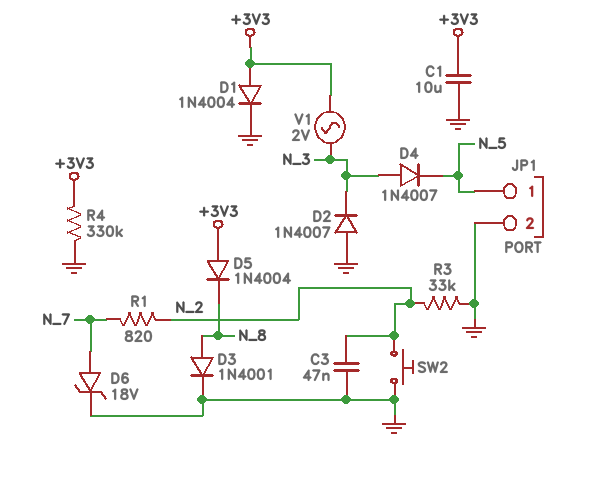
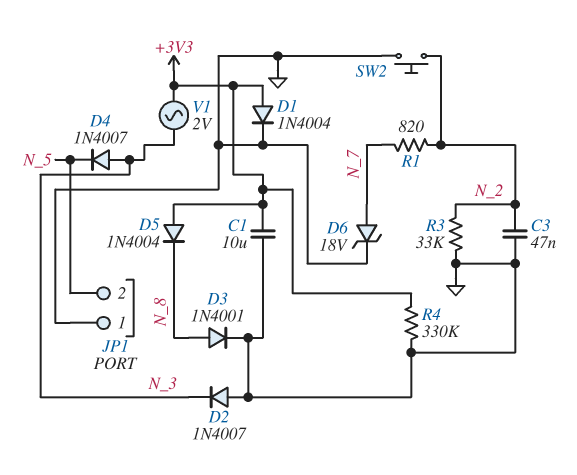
JP1 pin 1: N_5 -> GND
JP1 pin 2: GND -> N_5

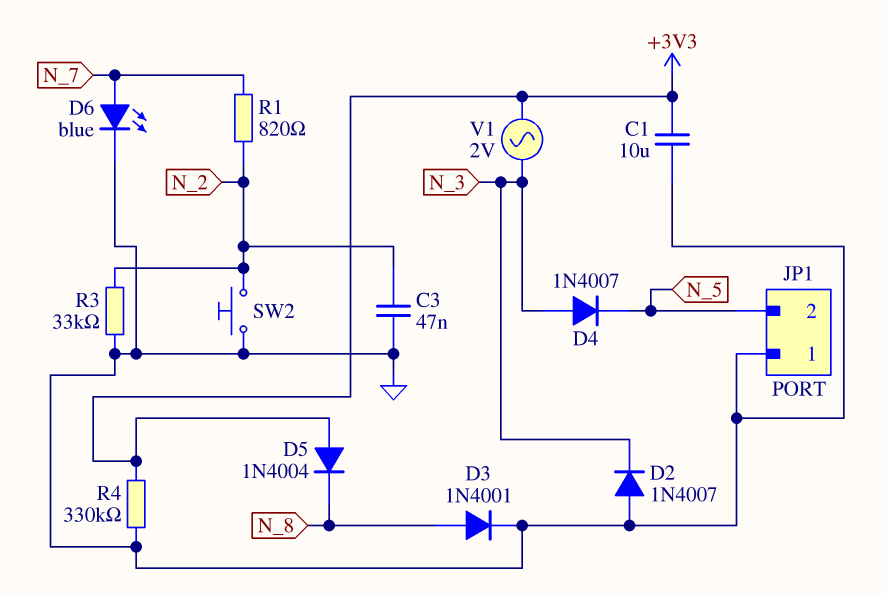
D1: diode 1N4004 (A +3V3, K GND) -> none
D6: zener 18V (A N_7, K GND) -> LED blue (A N_7, K GND)

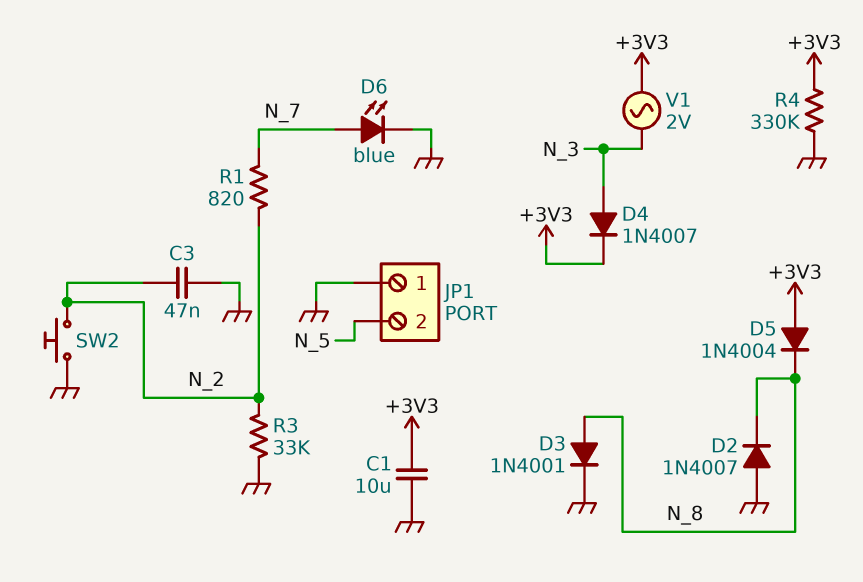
D2: diode 1N4007 (A GND, K N_3) -> diode 1N4007 (A GND, K N_8)
D4: diode 1N4007 (A N_3, K N_5) -> diode 1N4007 (A N_3, K +3V3)

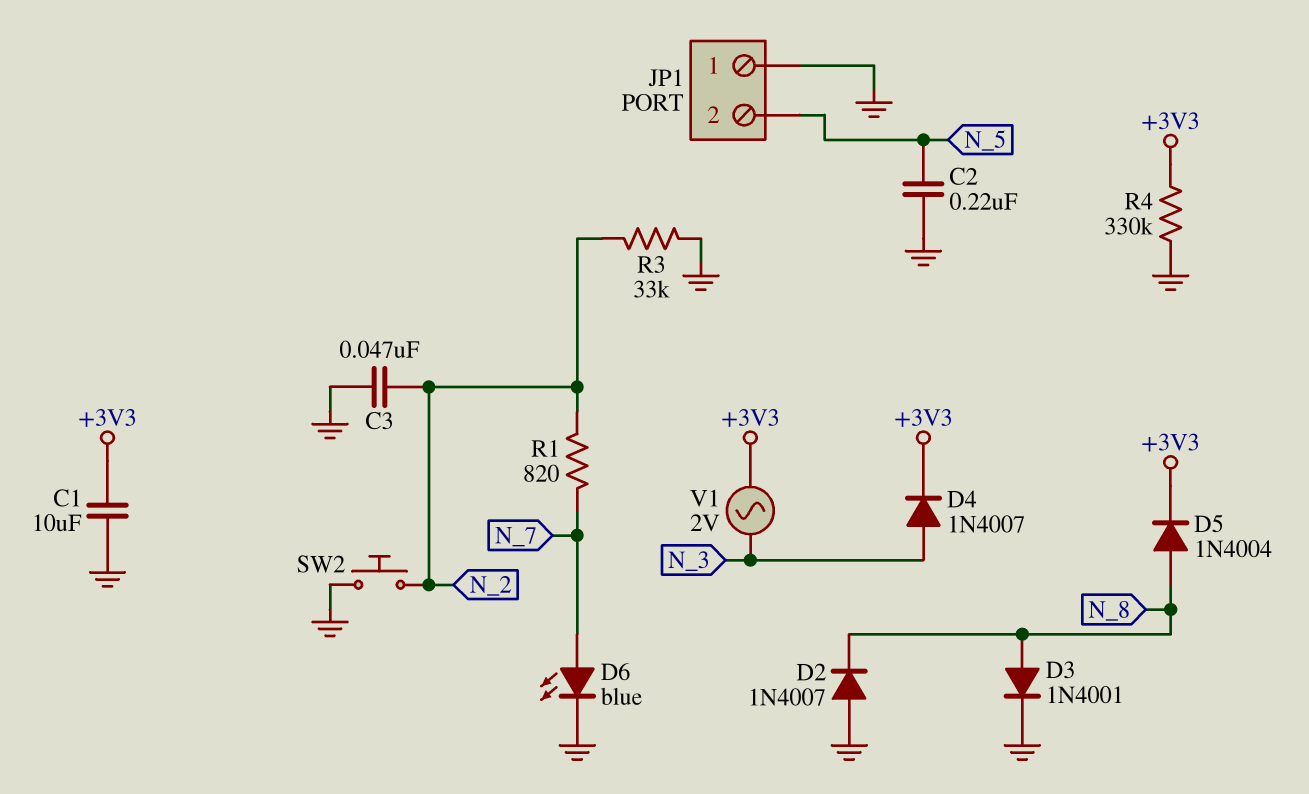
C2: none -> 220nF (GND, N_5)
D5: diode 1N4004 (A +3V3, K N_8) -> diode 1N4004 (A N_8, K +3V3)

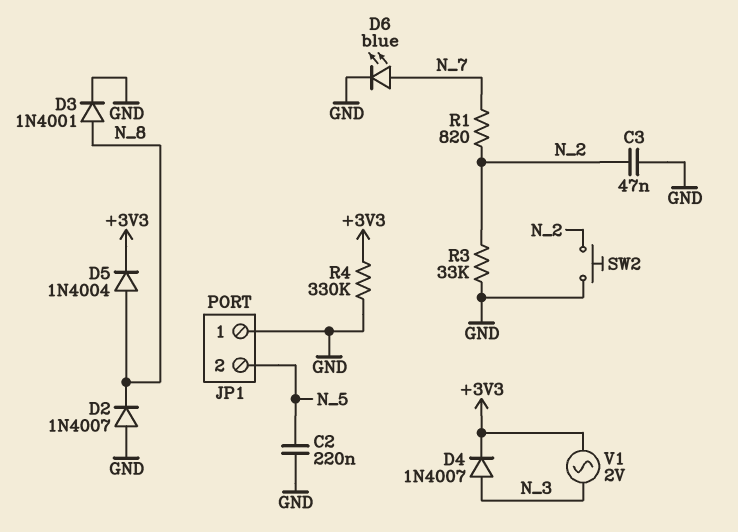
C1: 10uF (+3V3, GND) -> none

